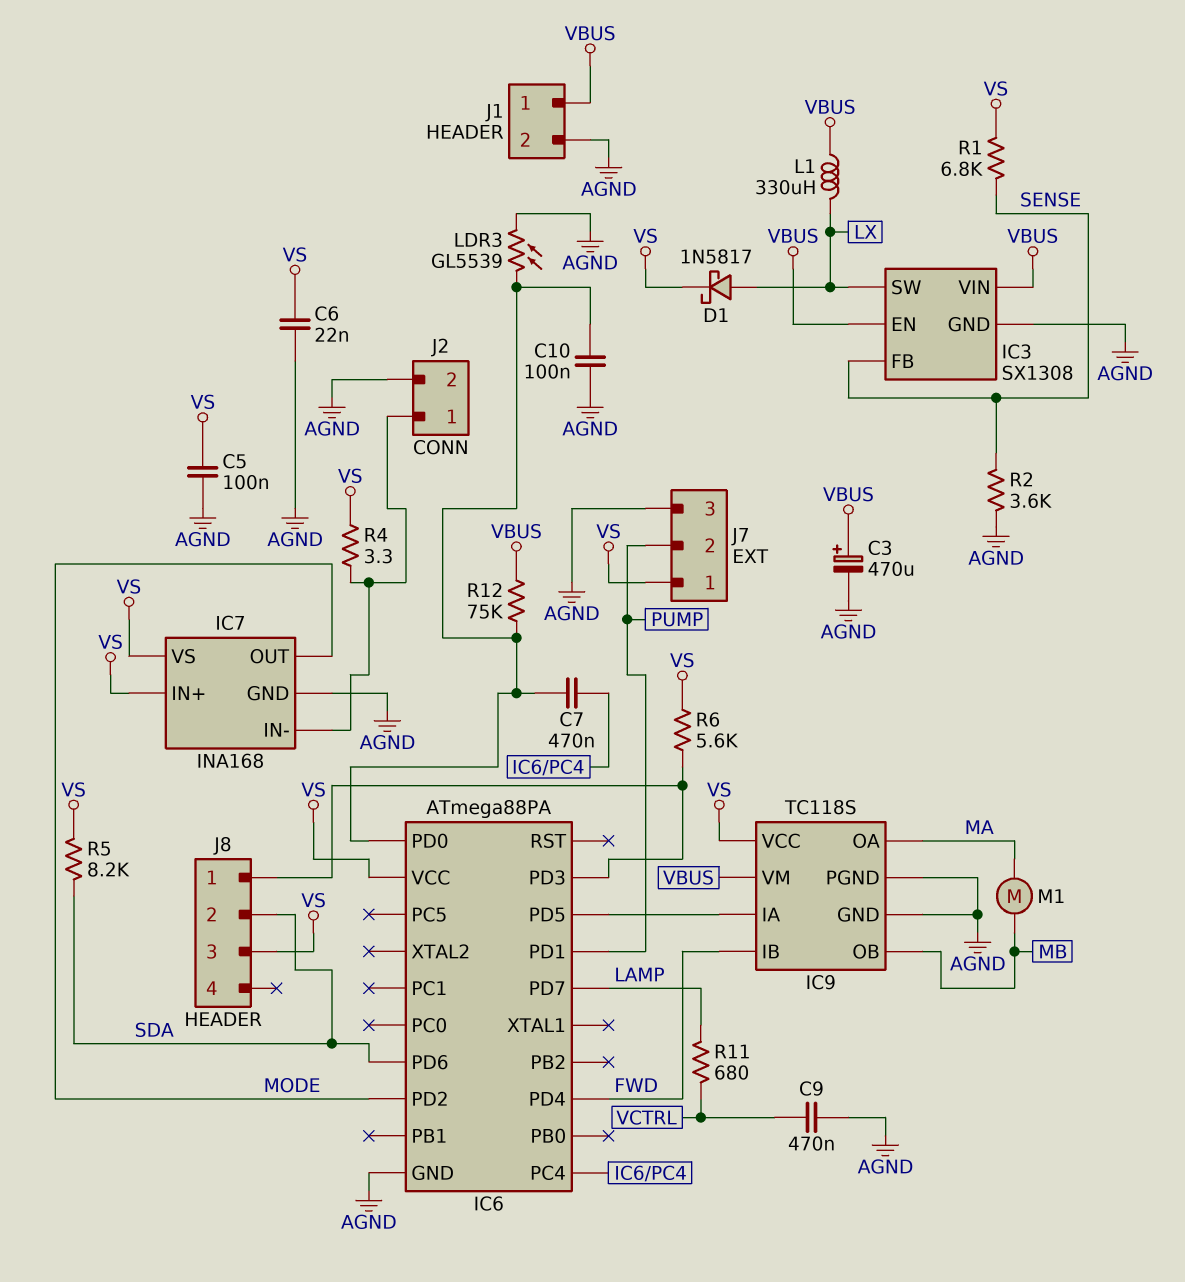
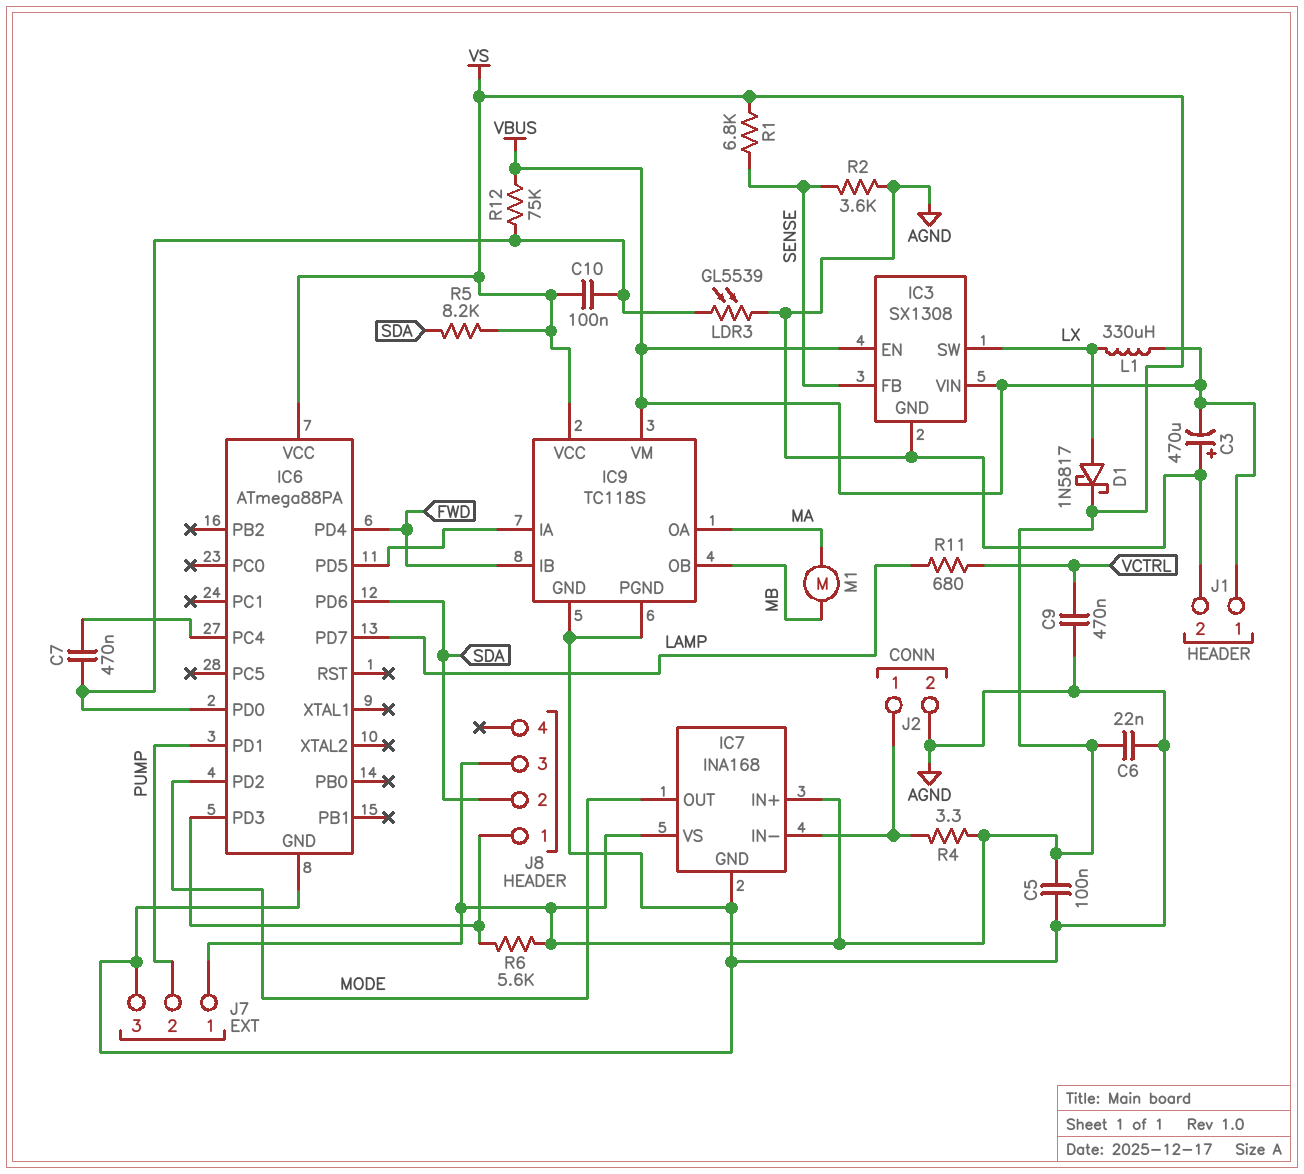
C3: 470uF (plus VBUS, minus AGND) -> 470uF (plus AGND, minus VBUS)
C10: 100nF (AGND, IC6/PD0) -> 100nF (IC6/PD0, VS)

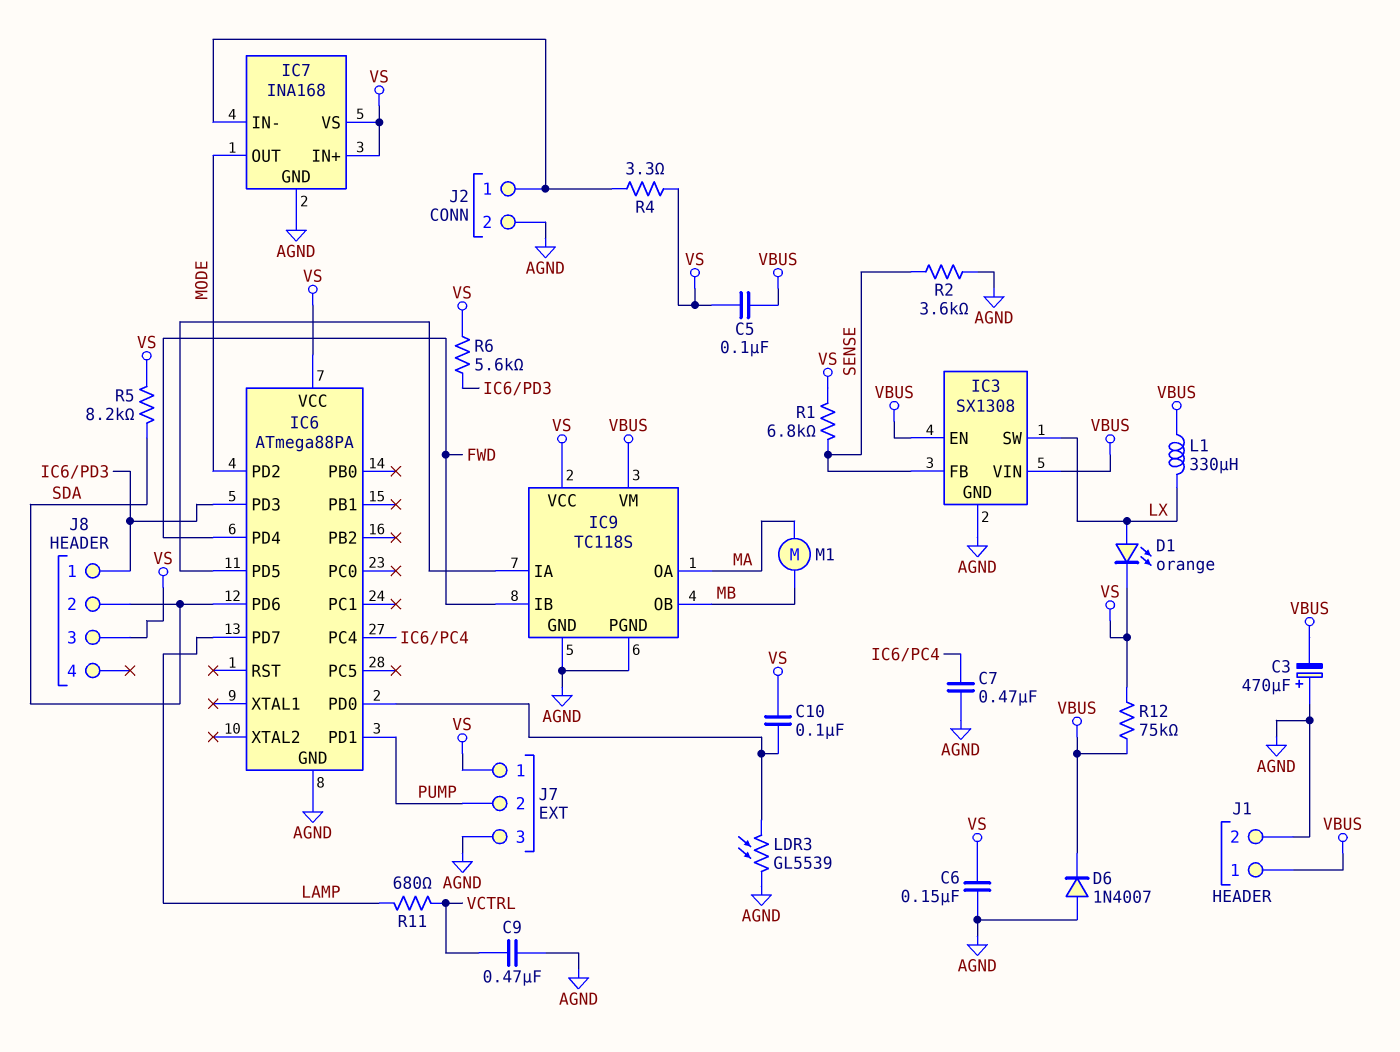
C5: 100nF (AGND, VS) -> 100nF (VBUS, VS)
C6: 22nF (AGND, VS) -> 150nF (AGND, VS)
C7: 470nF (IC6/PC4, IC6/PD0) -> 470nF (AGND, IC6/PC4)
D1: schottky 1N5817 (A LX, K VS) -> LED orange (A LX, K VS)
D6: none -> diode 1N4007 (A AGND, K VBUS)
R12: 75k (IC6/PD0, VBUS) -> 75k (VBUS, VS)

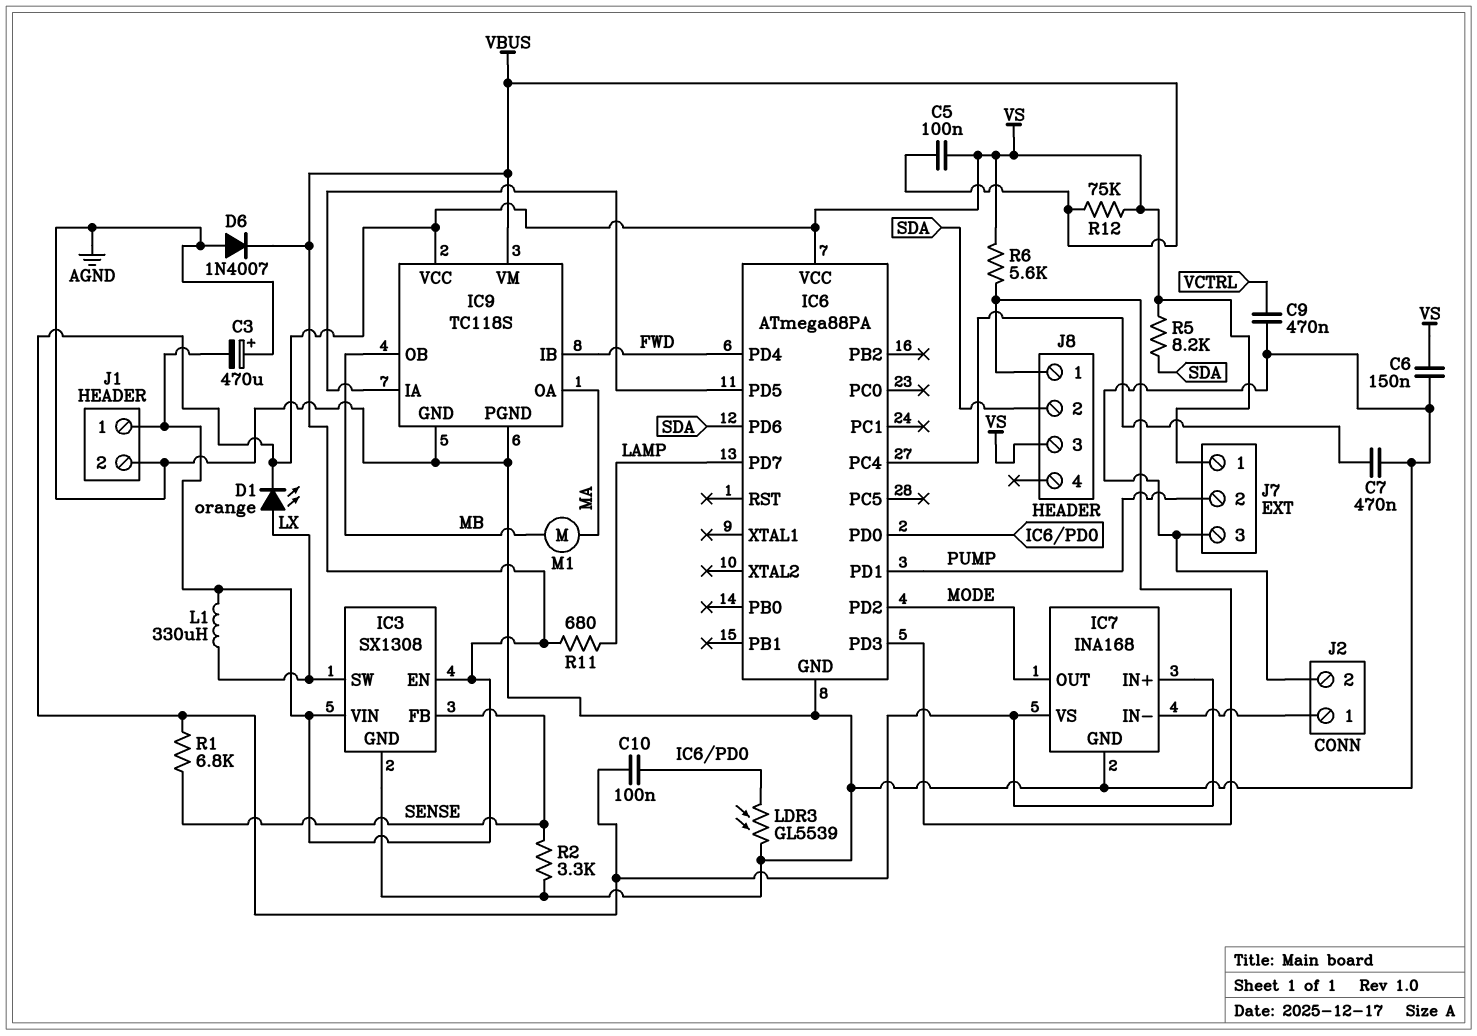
R2: 3.6k (AGND, SENSE) -> 3.3k (AGND, SENSE)
R4: 3.3 (IC7/IN-, VS) -> none
R11: 680 (LAMP, VCTRL) -> 680 (LAMP, VBUS)

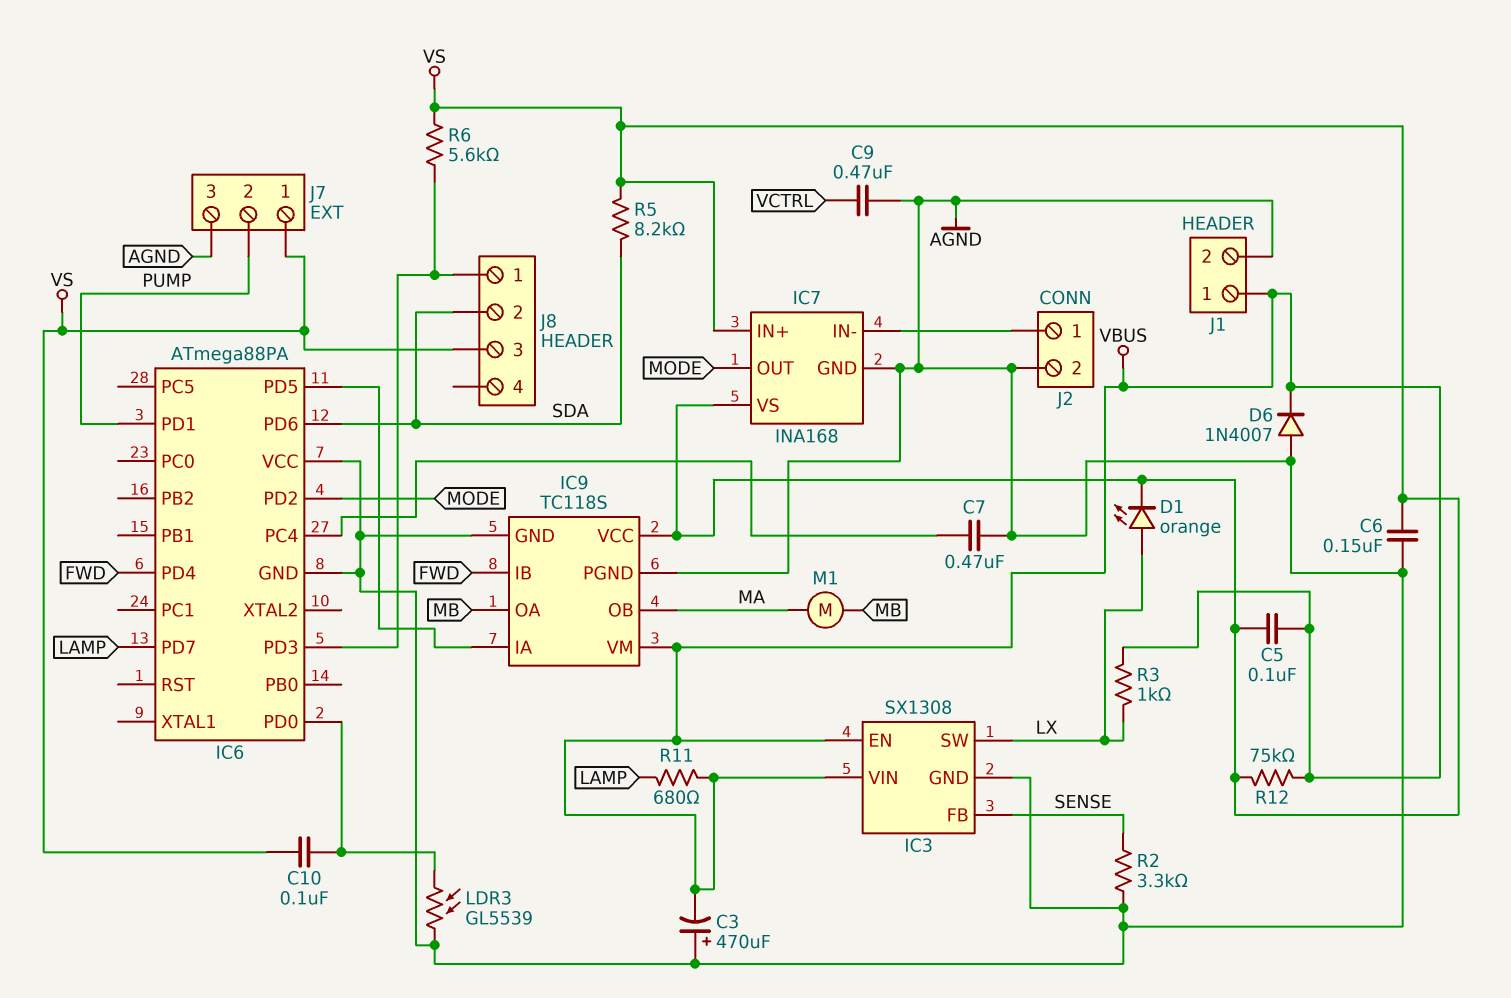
IC6 pin VCC: VS -> AGND
IC9 pin OA: MA -> MB
IC9 pin OB: MB -> MA
L1: 330uH (LX, VBUS) -> none
R1: 6.8k (SENSE, VS) -> none
R3: none -> 1k (LX, VBUS)

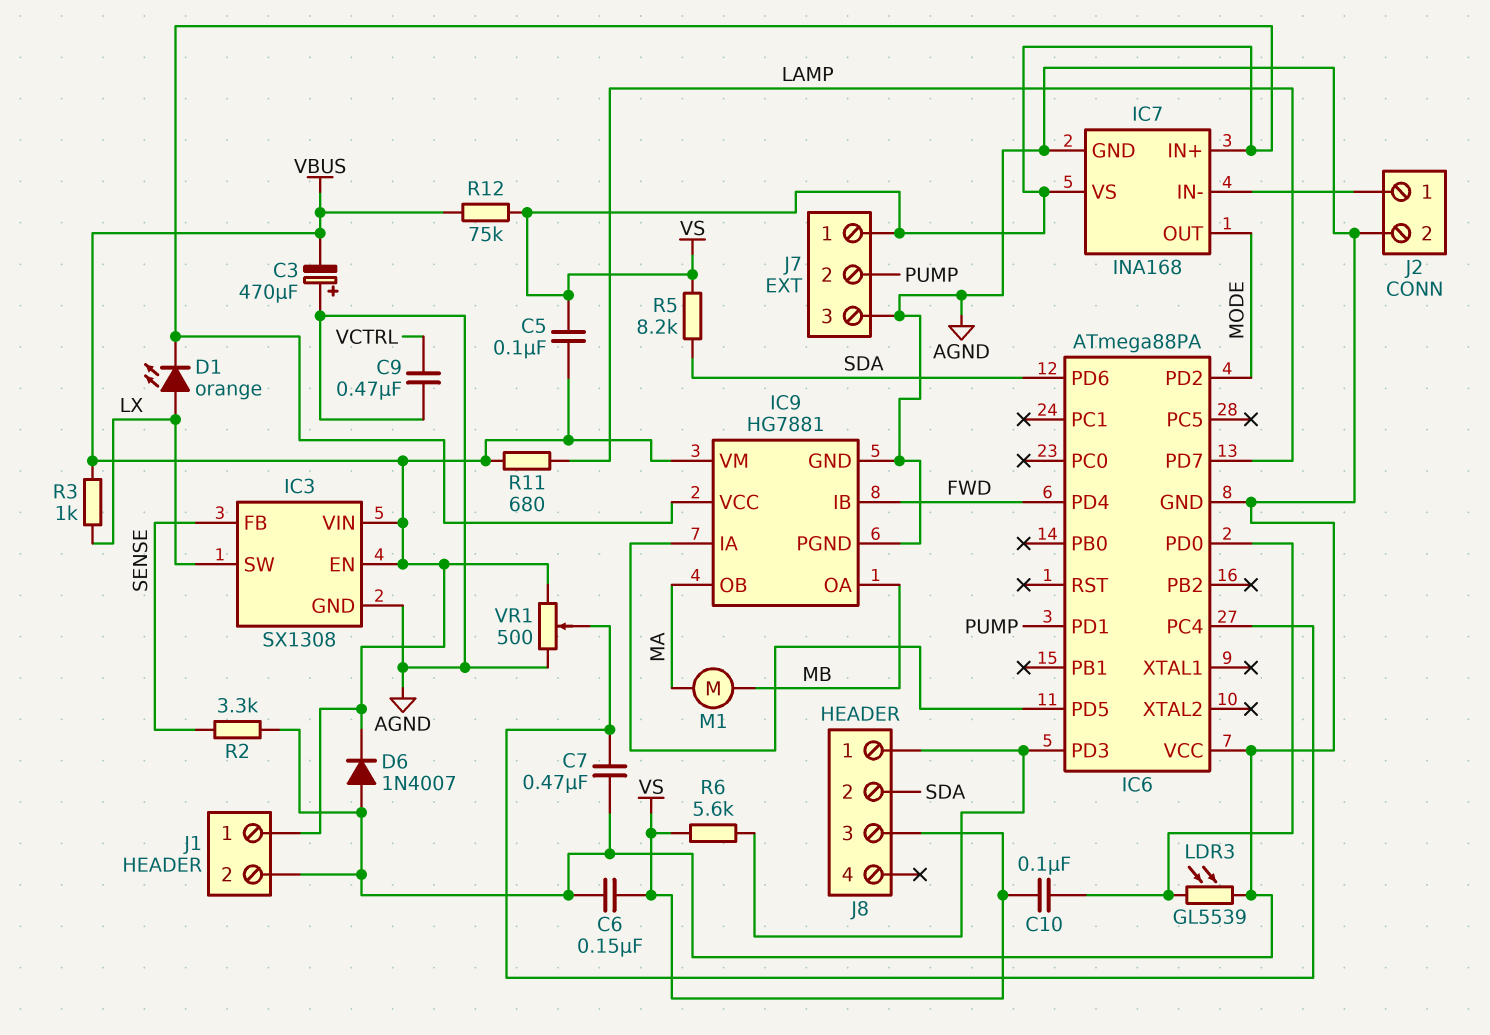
IC9: TC118S -> HG7881
VR1: none -> 500 (AGND, VBUS, wiper IC6/PC4)

